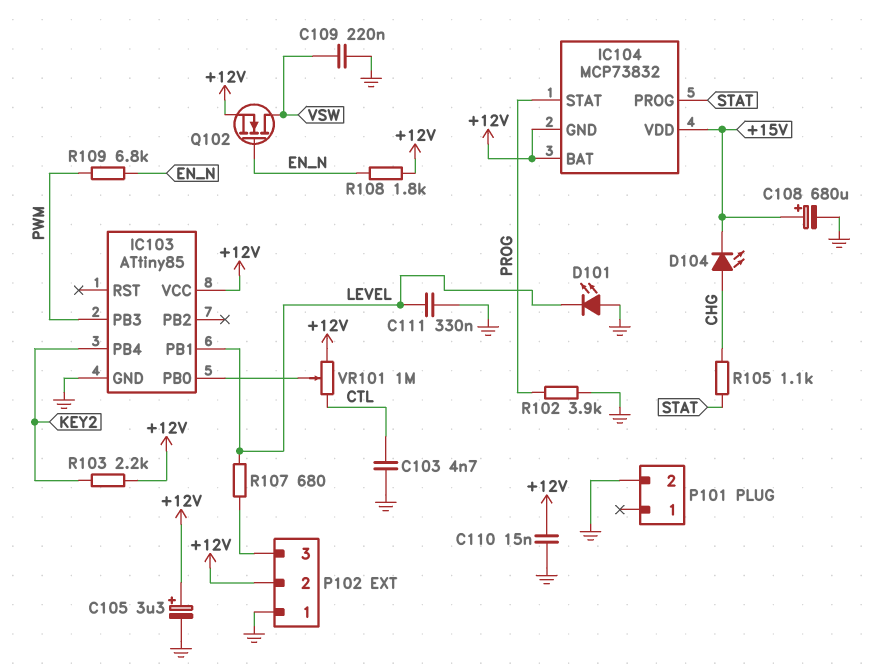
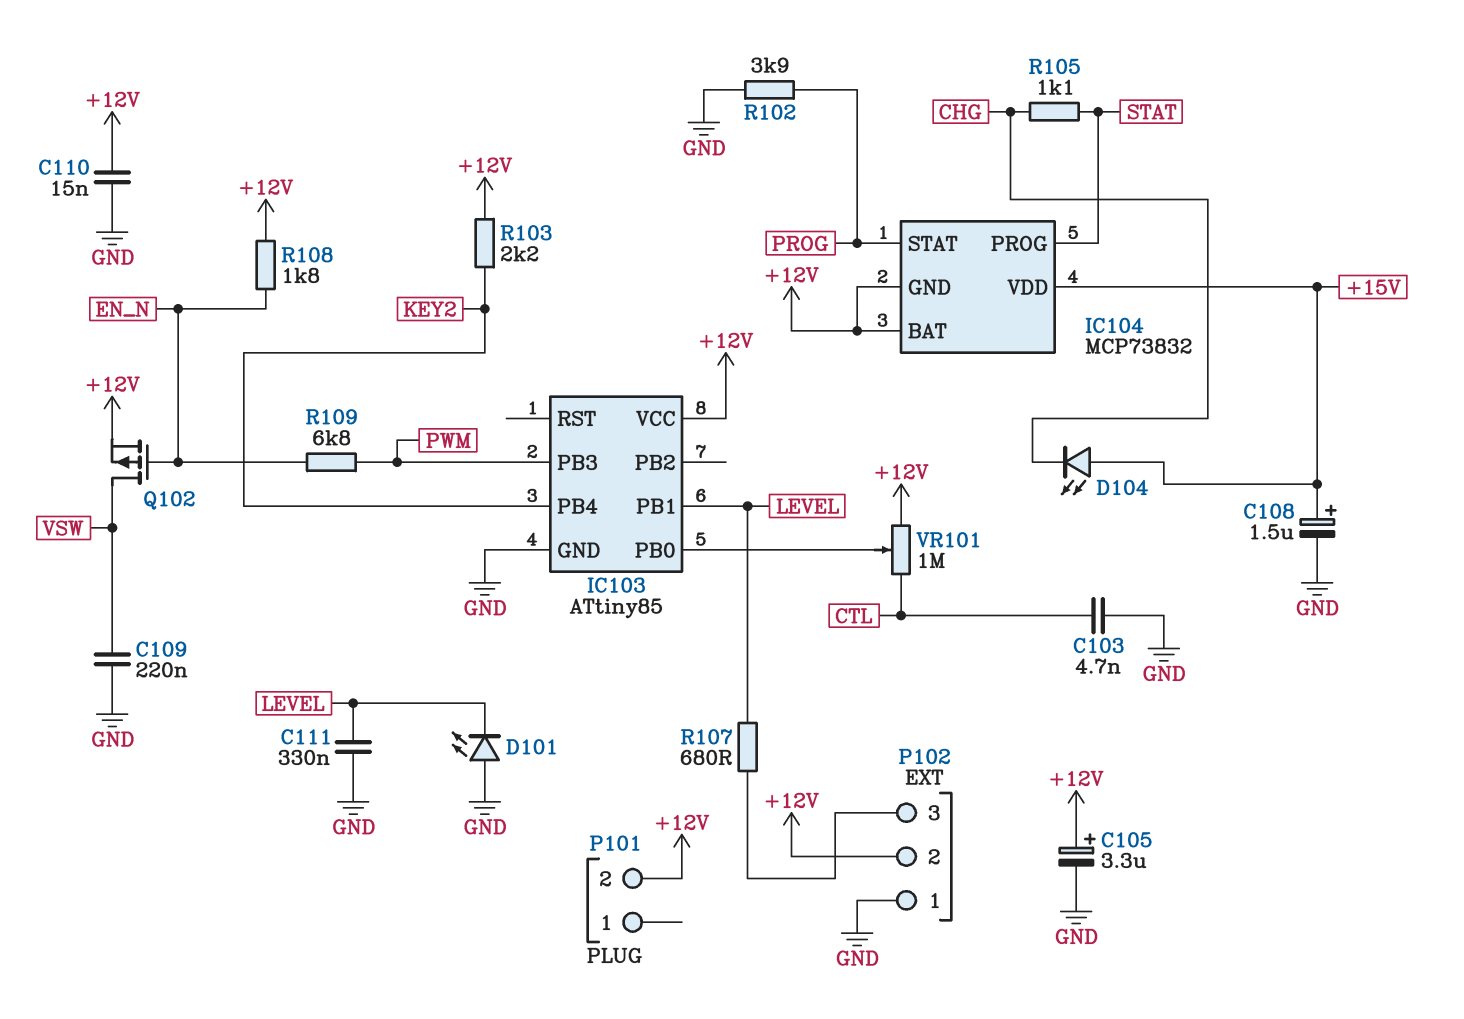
C108: 680uF (plus +15V, minus GND) -> 1.5uF (plus +15V, minus GND)
D104: LED (A CHG, K +15V) -> LED (A +15V, K CHG)
P101 pin 2: GND -> +12V
Q102: NMOS (G EN_N, D VSW, S +12V) -> PMOS (G EN_N, D VSW, S +12V)

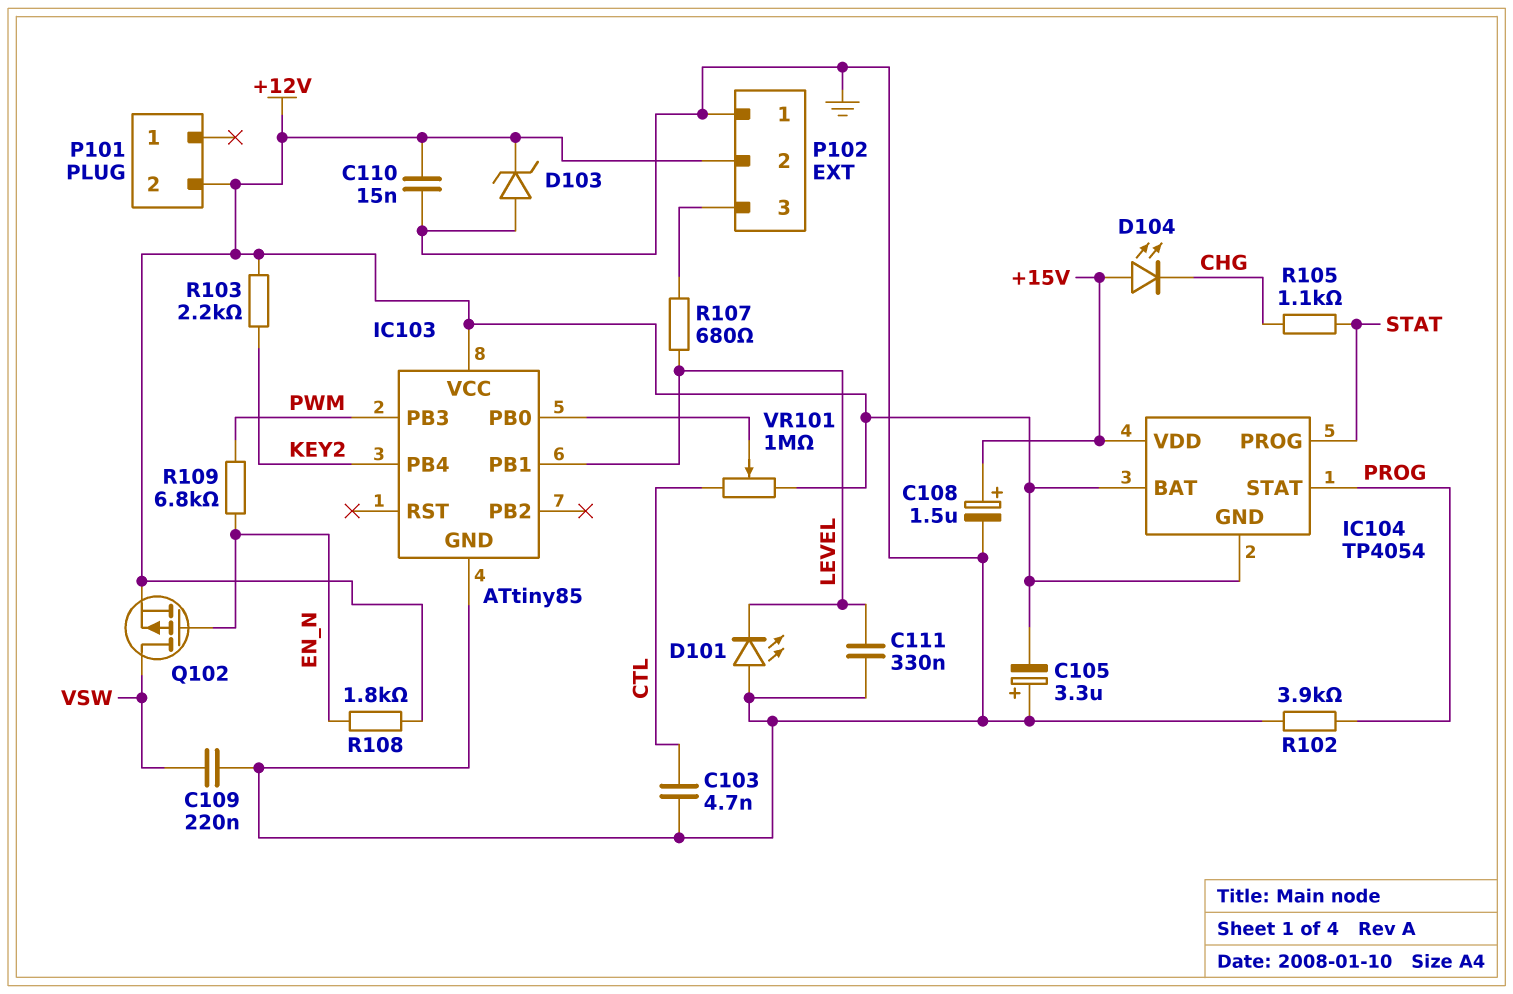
C105: 3.3uF (plus +12V, minus GND) -> 3.3uF (plus GND, minus +12V)
D103: none -> zener (A GND, K +12V)
IC104: MCP73832 -> TP4054

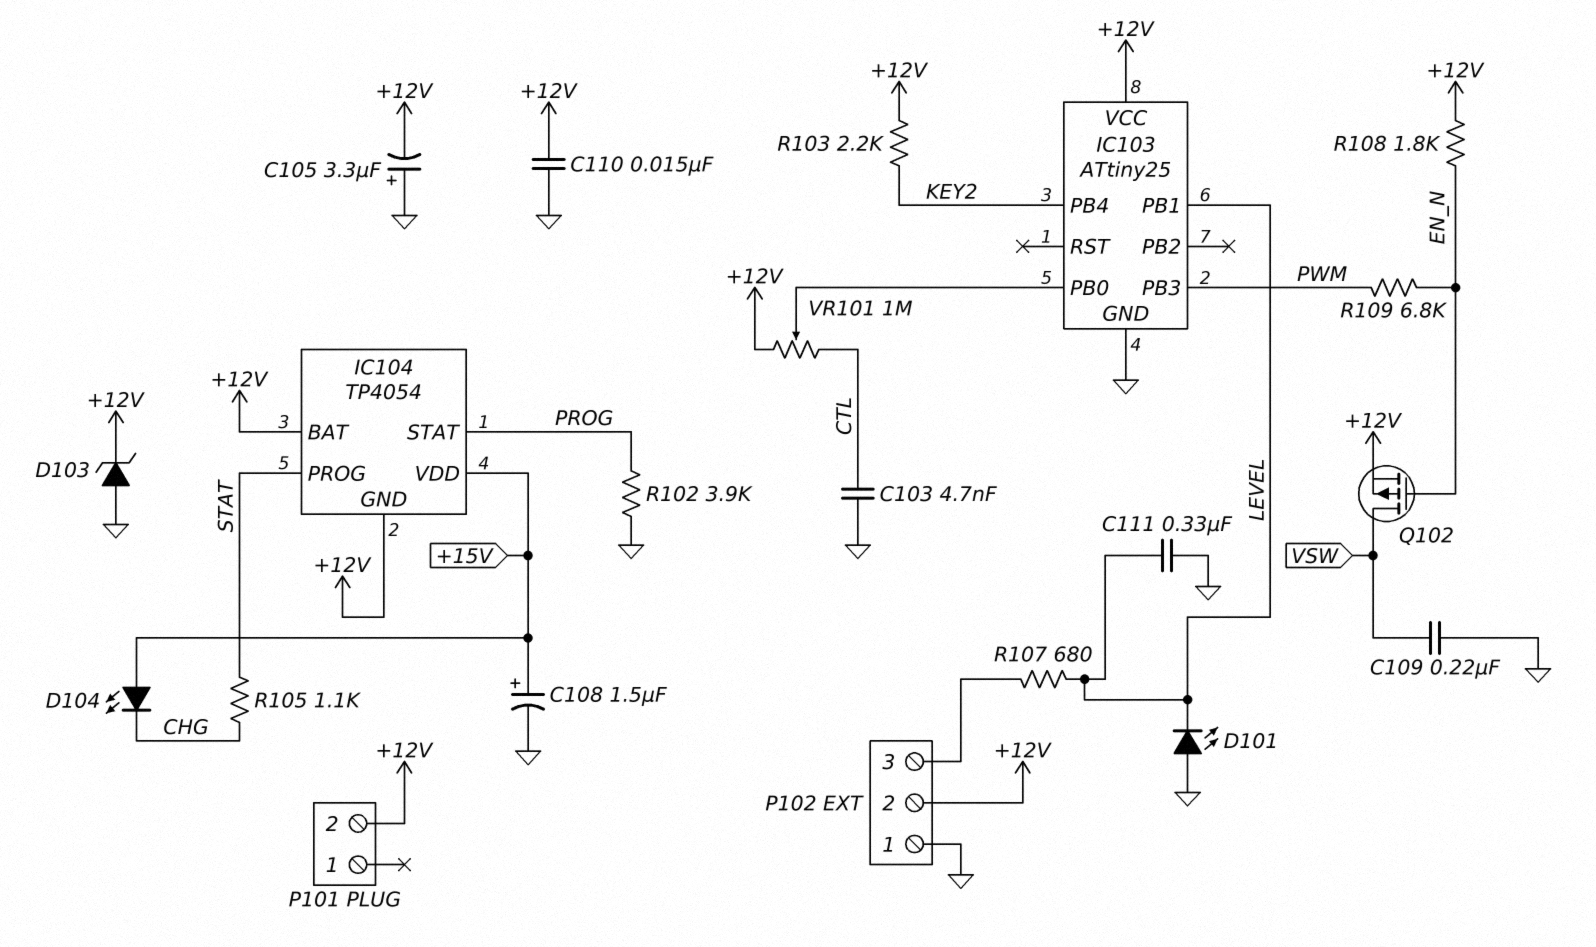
IC103: ATtiny85 -> ATtiny25

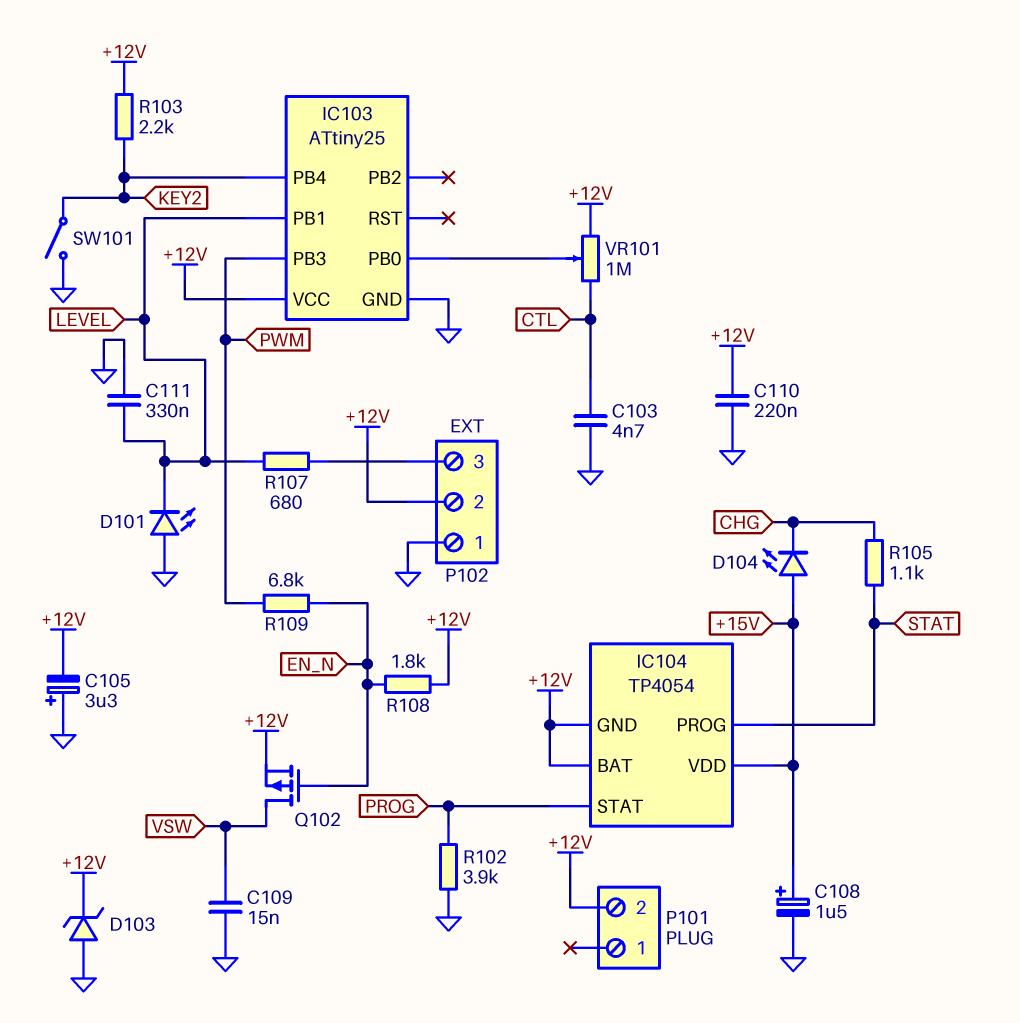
C109: 220nF (GND, VSW) -> 15nF (GND, VSW)
C110: 15nF (+12V, GND) -> 220nF (+12V, GND)
SW101: none -> switch (GND, KEY2)

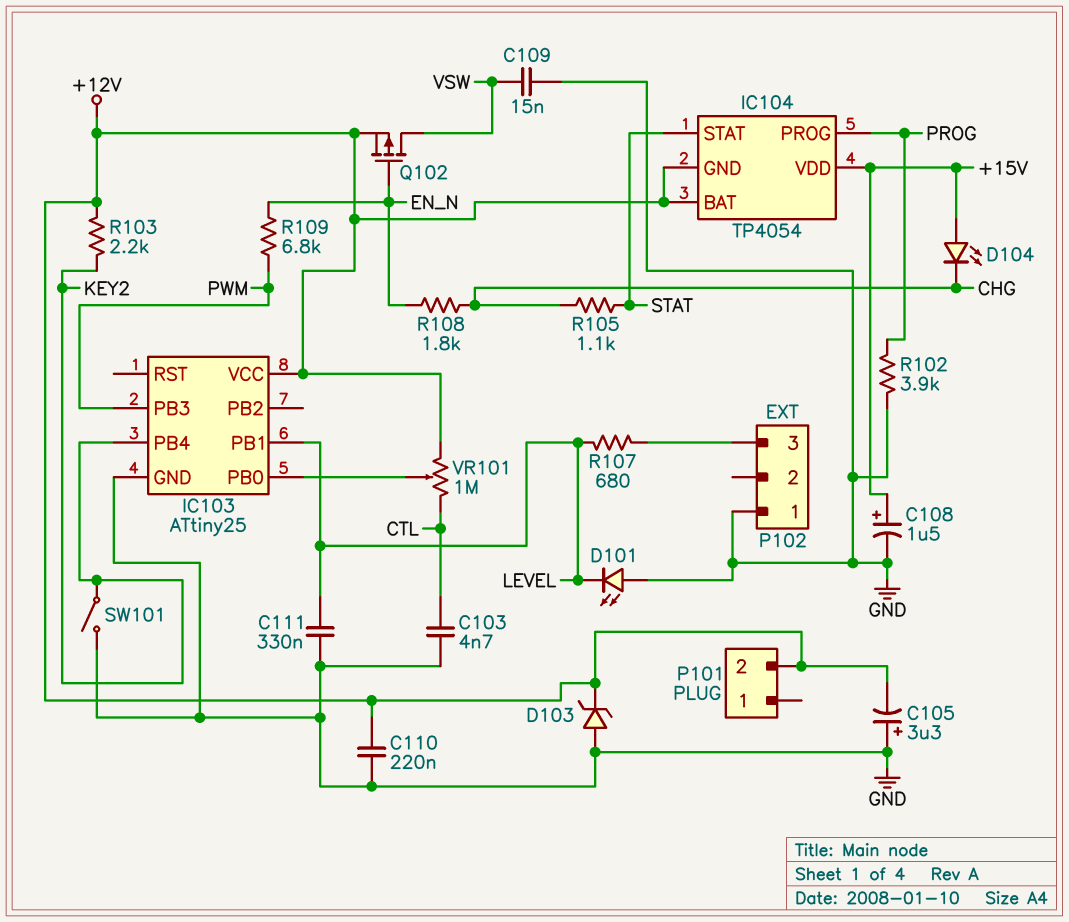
IC104 pin PROG: STAT -> PROG
IC104 pin STAT: PROG -> STAT
P102 pin 2: +12V -> none
R108: 1.8k (+12V, EN_N) -> 1.8k (CHG, EN_N)

